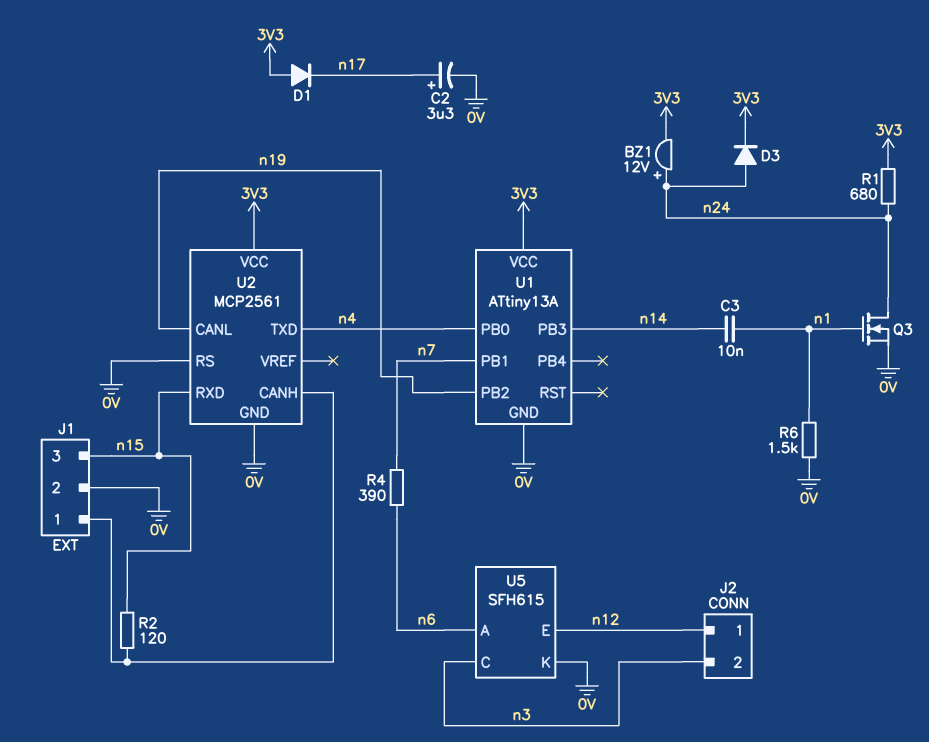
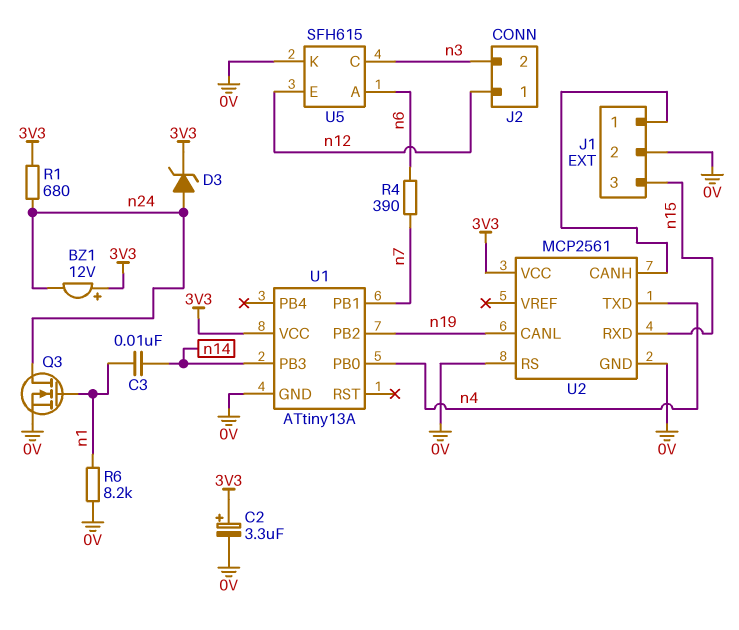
BZ1: buzzer 12V (plus n24, minus 3V3) -> buzzer 12V (plus 3V3, minus n24)
C2: 3.3uF (plus n17, minus 0V) -> 3.3uF (plus 3V3, minus 0V)
D1: diode (A 3V3, K n17) -> none
D3: diode (A n24, K 3V3) -> zener (A n24, K 3V3)
R2: 120 (J1/1, n15) -> none
R6: 1.5k (0V, n1) -> 8.2k (0V, n1)

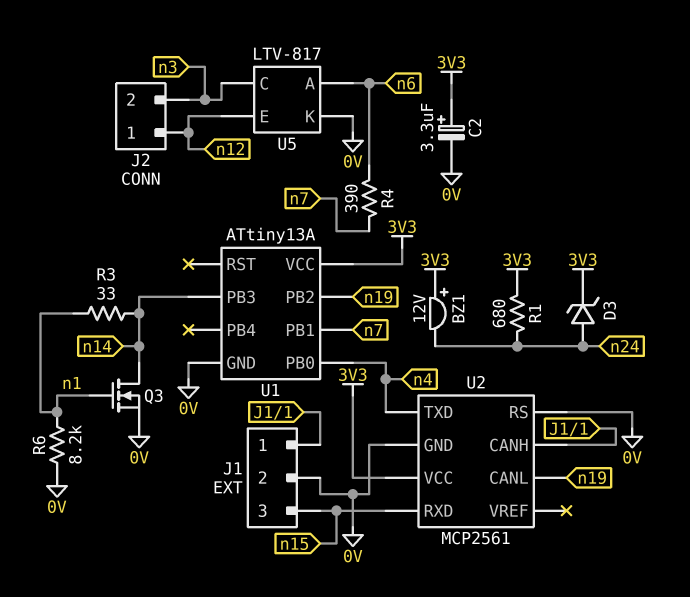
C3: 10nF (n1, n14) -> none
Q3: NMOS (G n1, D n24, S 0V) -> NMOS (G n1, D n14, S 0V)
R3: none -> 33 (n1, n14)
U5: SFH615 -> LTV-817

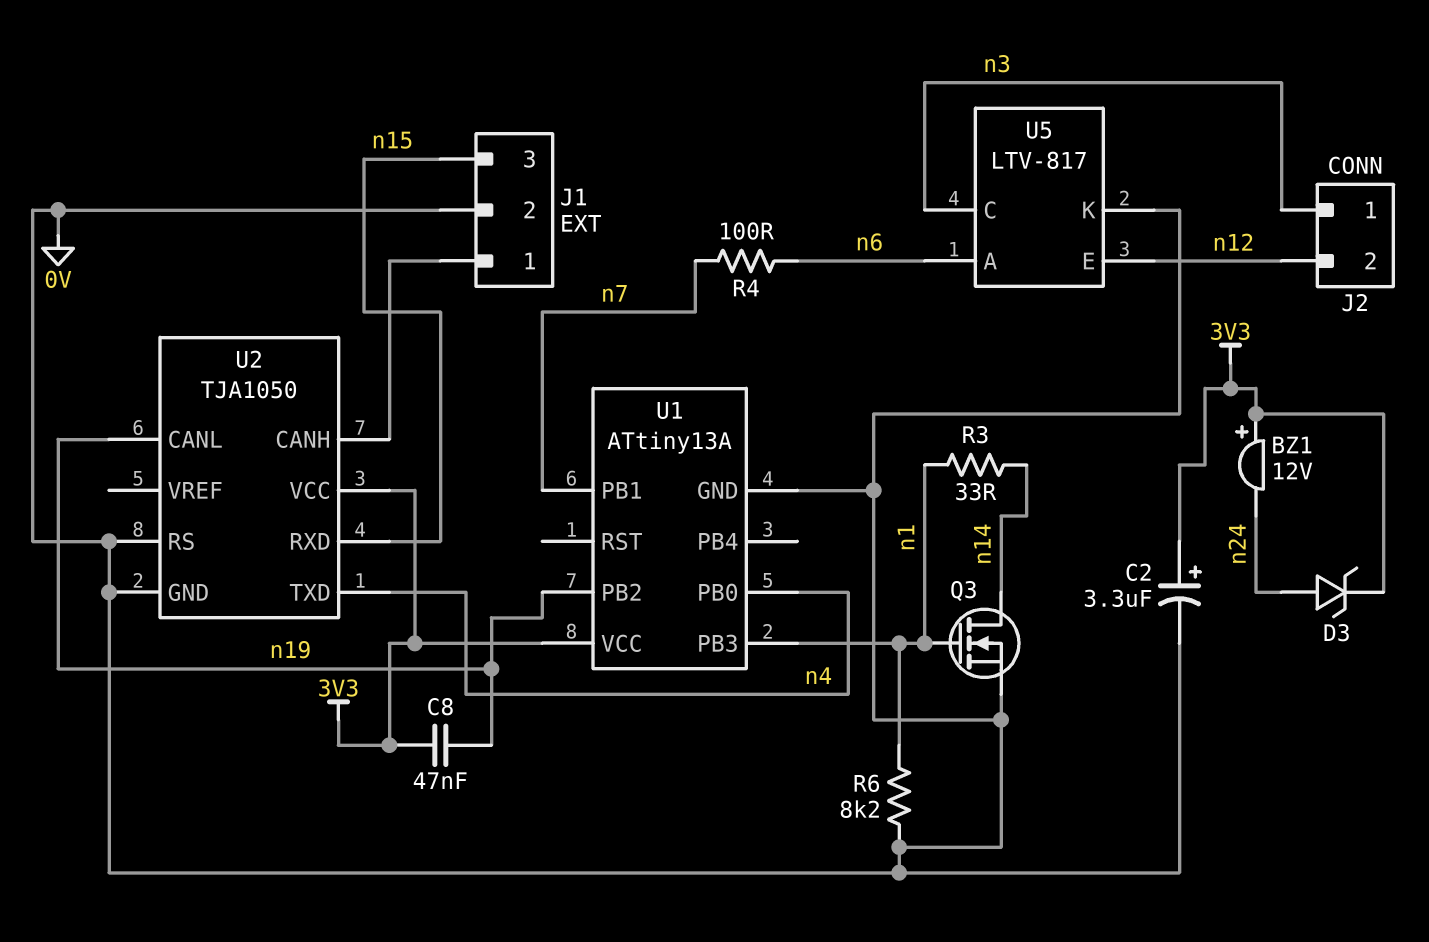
C8: none -> 47nF (3V3, n19)
J2 pin 1: n12 -> n3
J2 pin 2: n3 -> n12
R1: 680 (3V3, n24) -> none
R4: 390 (n6, n7) -> 100 (n6, n7)
U1 pin PB3: n14 -> n1
U2: MCP2561 -> TJA1050

